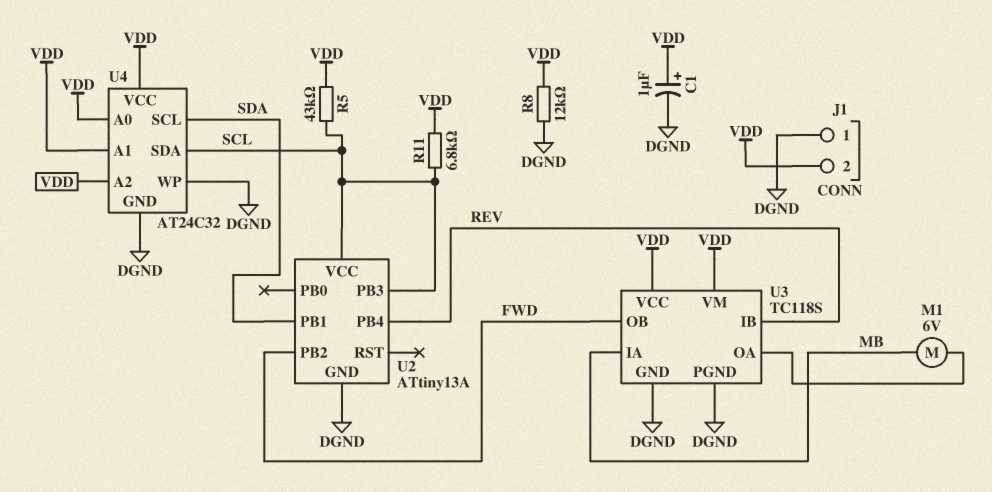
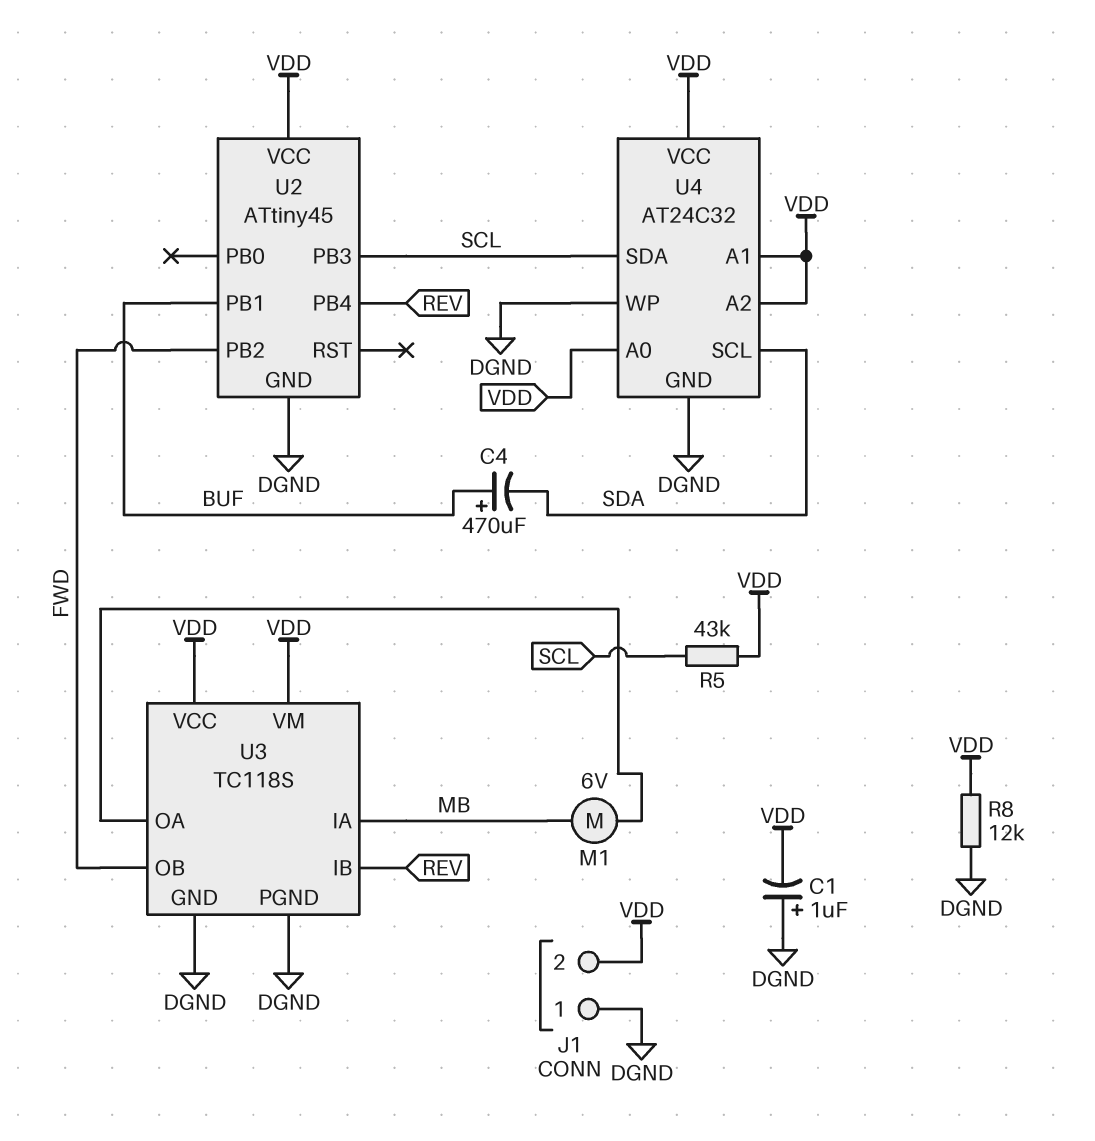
C1: 1uF (plus VDD, minus DGND) -> 1uF (plus DGND, minus VDD)
C4: none -> 470uF (plus BUF, minus SDA)
R11: 6.8k (SCL, VDD) -> none
U2: ATtiny13A -> ATtiny45
U2 pin PB1: SDA -> BUF
U2 pin VCC: SCL -> VDD

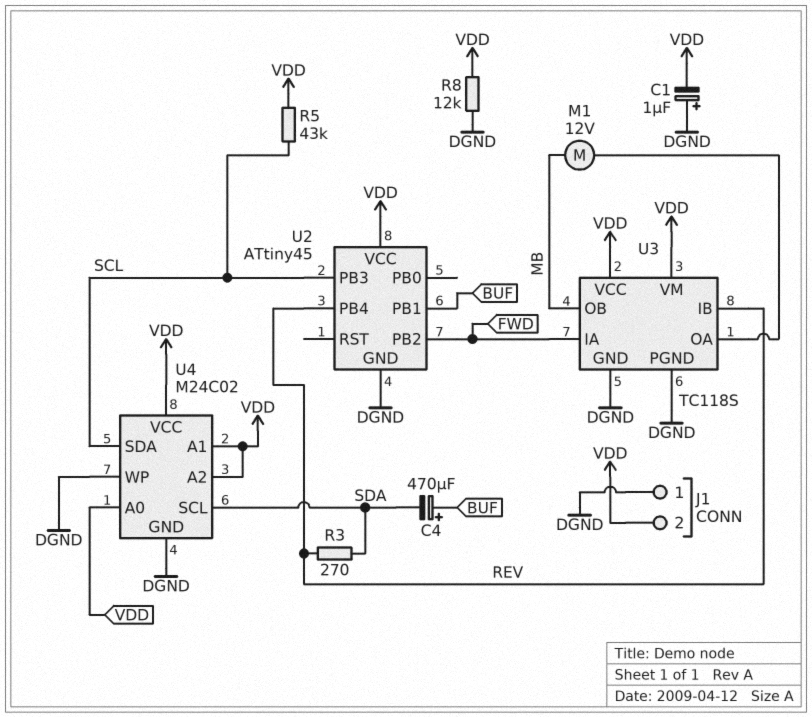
M1: motor 6V (MB, U3/OA) -> motor 12V (MB, U3/OA)
R3: none -> 270 (REV, SDA)
U3 pin IA: MB -> FWD
U3 pin OB: FWD -> MB
U4: AT24C32 -> M24C02

